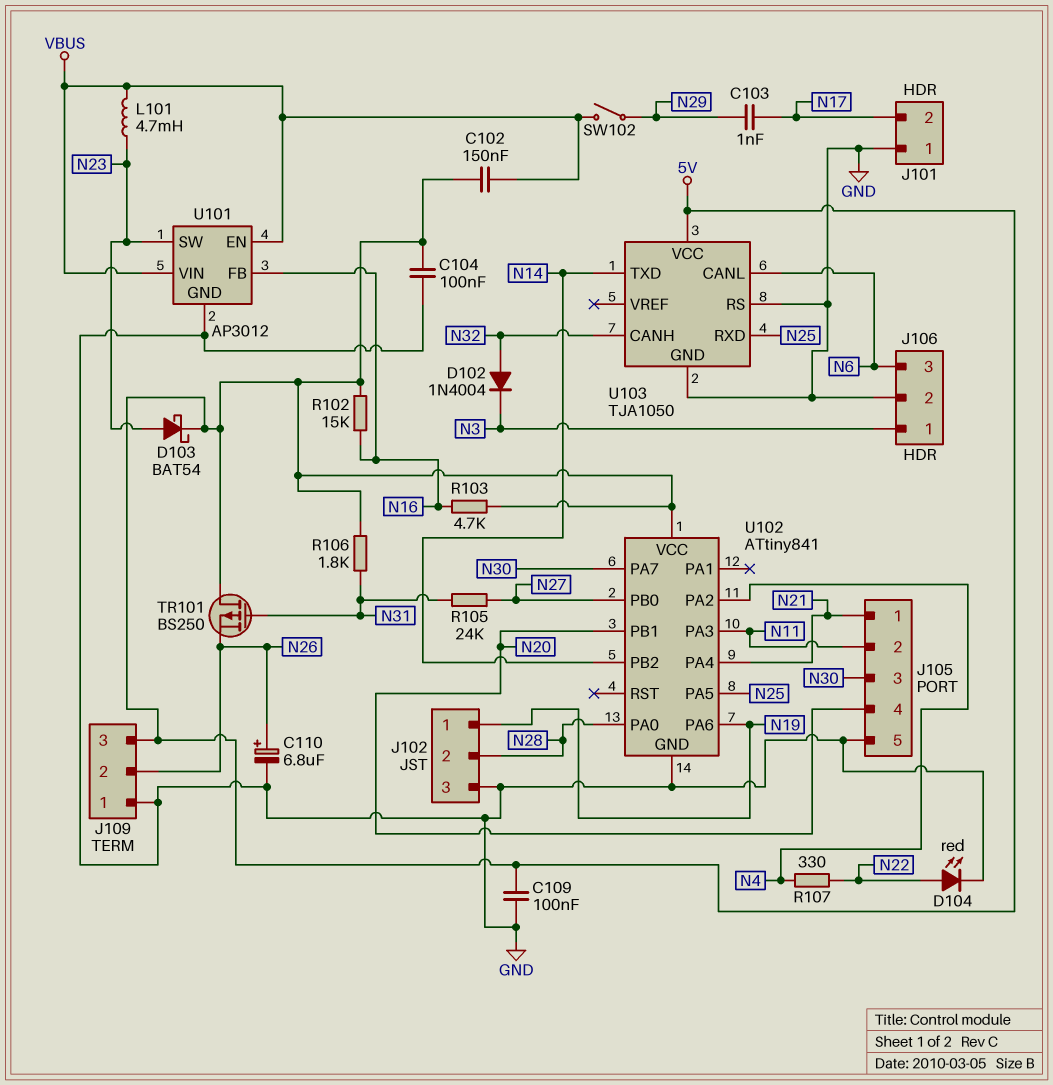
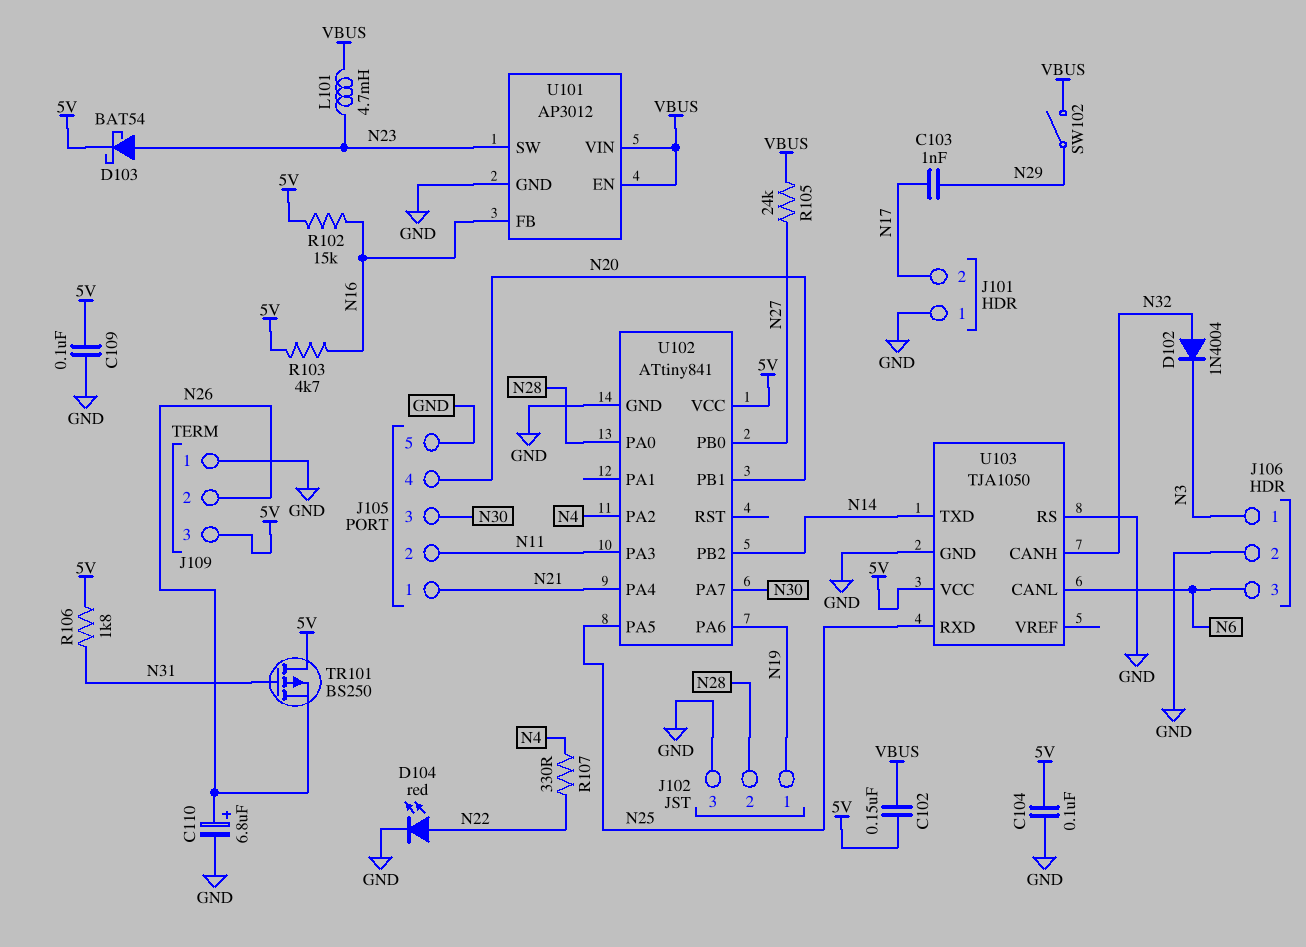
R105: 24k (N27, N31) -> 24k (N27, VBUS)

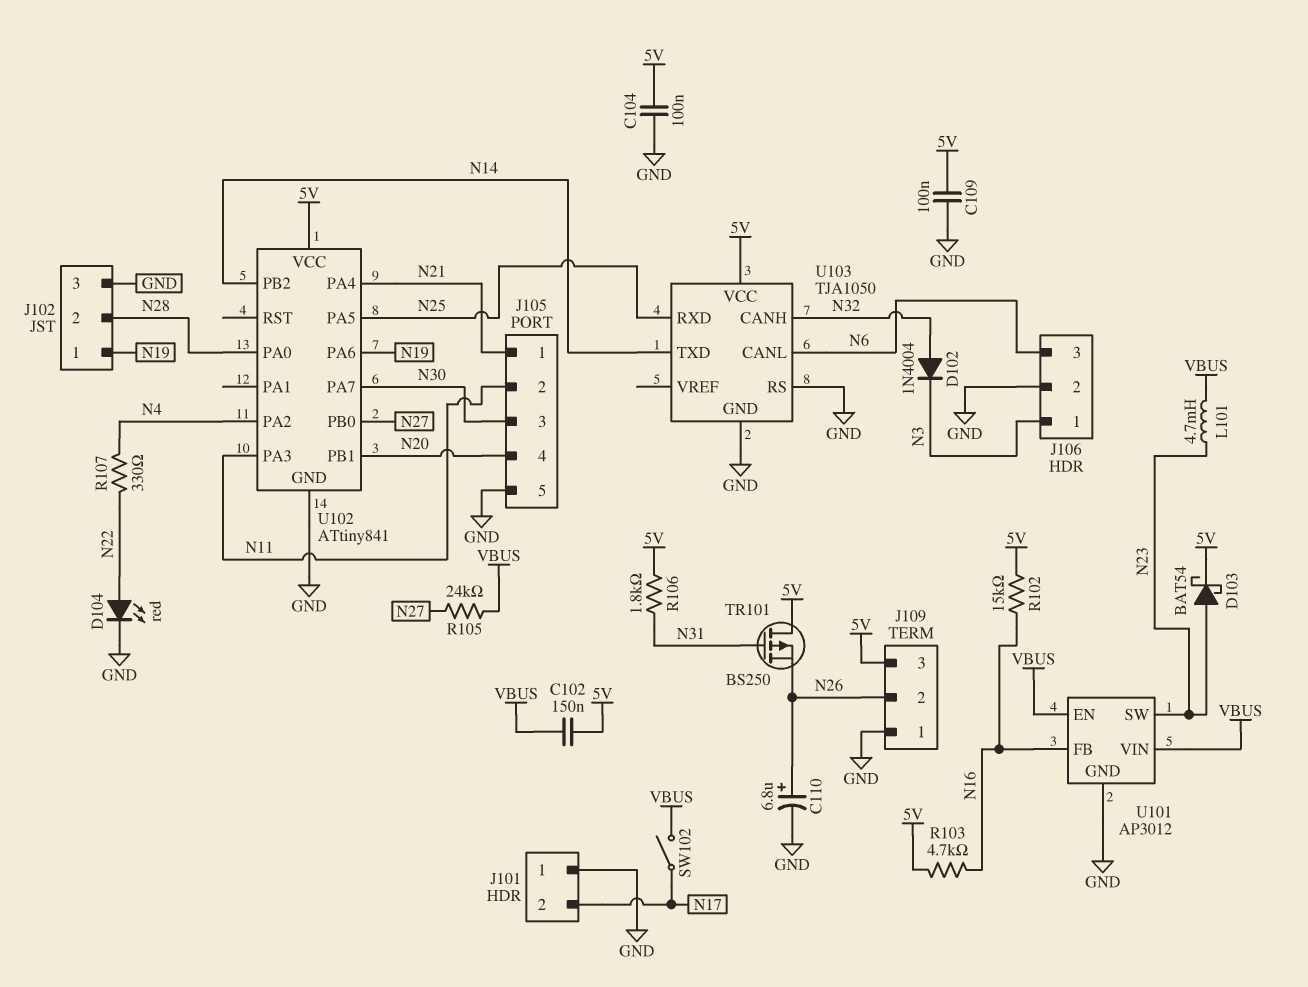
C103: 1nF (N17, N29) -> none
SW102: switch (N29, VBUS) -> switch (N17, VBUS)

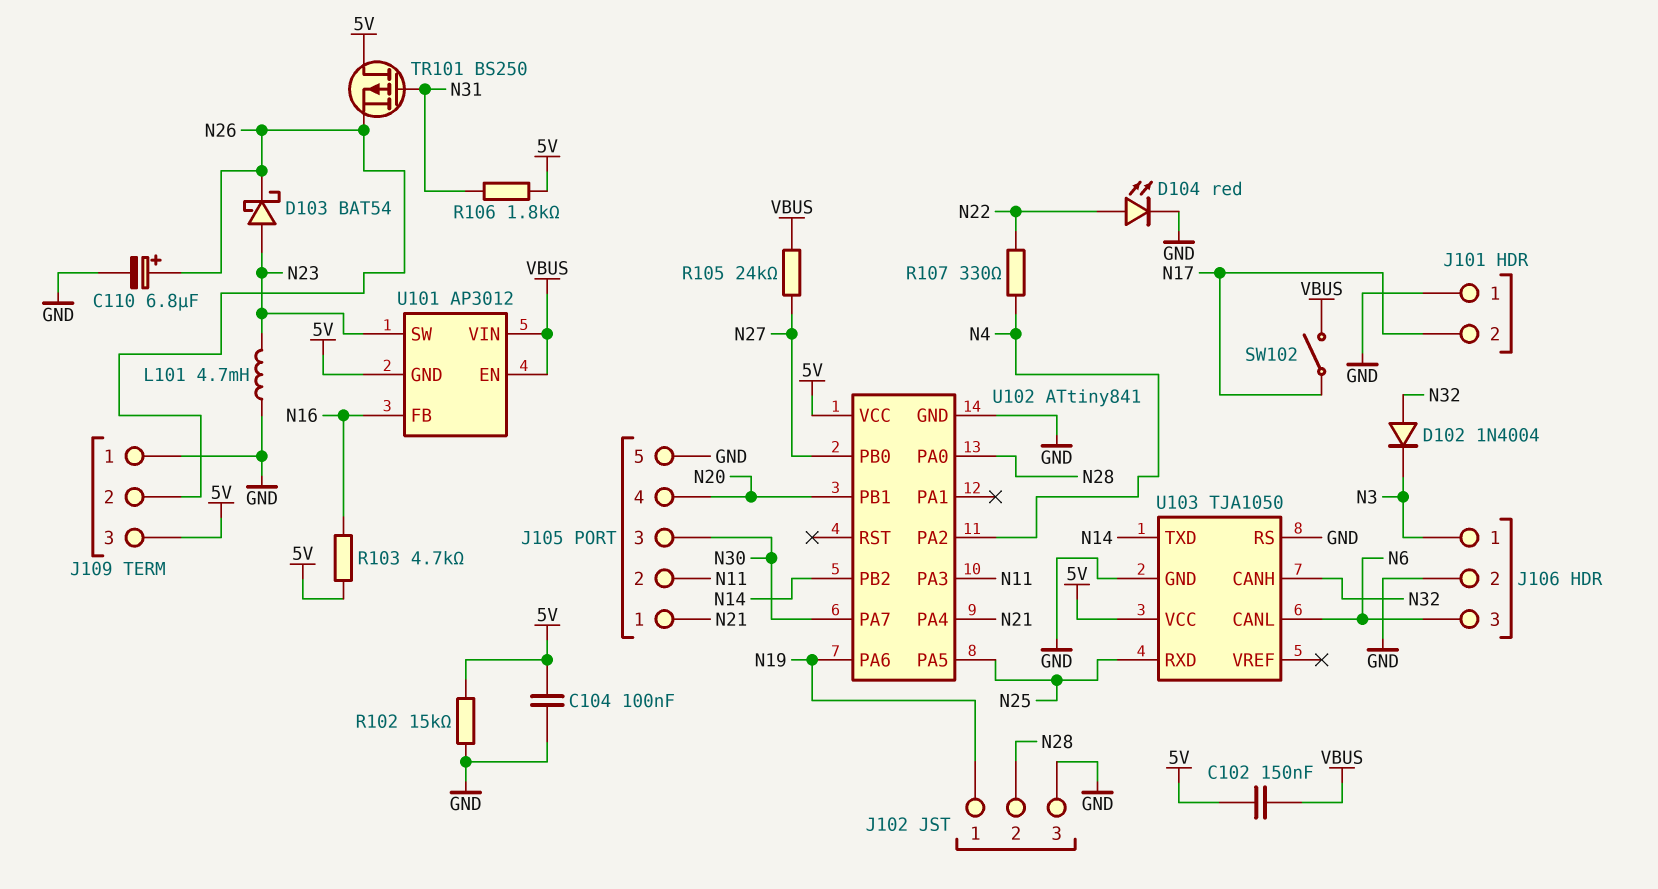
C109: 100nF (5V, GND) -> none
D103: schottky BAT54 (A N23, K 5V) -> schottky BAT54 (A N23, K N26)
L101: 4.7mH (N23, VBUS) -> 4.7mH (GND, N23)
R102: 15k (5V, N16) -> 15k (5V, GND)
U101 pin GND: GND -> 5V

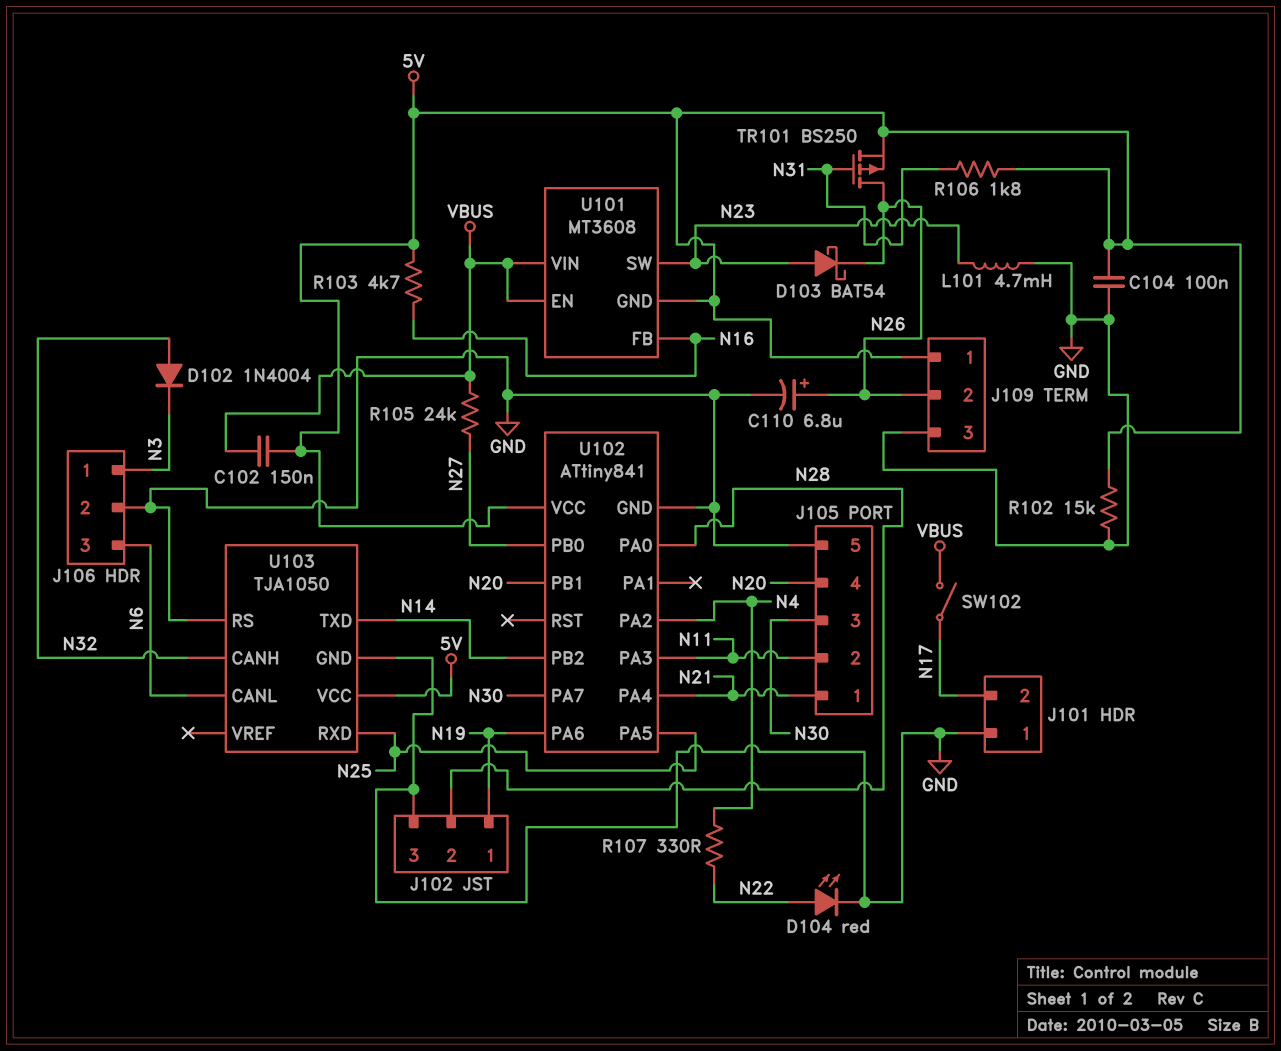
J109 pin 1: GND -> 5V
J109 pin 3: 5V -> GND
TR101: PMOS BS250 (G N31, D 5V, S N26) -> PMOS BS250 (G N31, D N26, S 5V)
U101: AP3012 -> MT3608

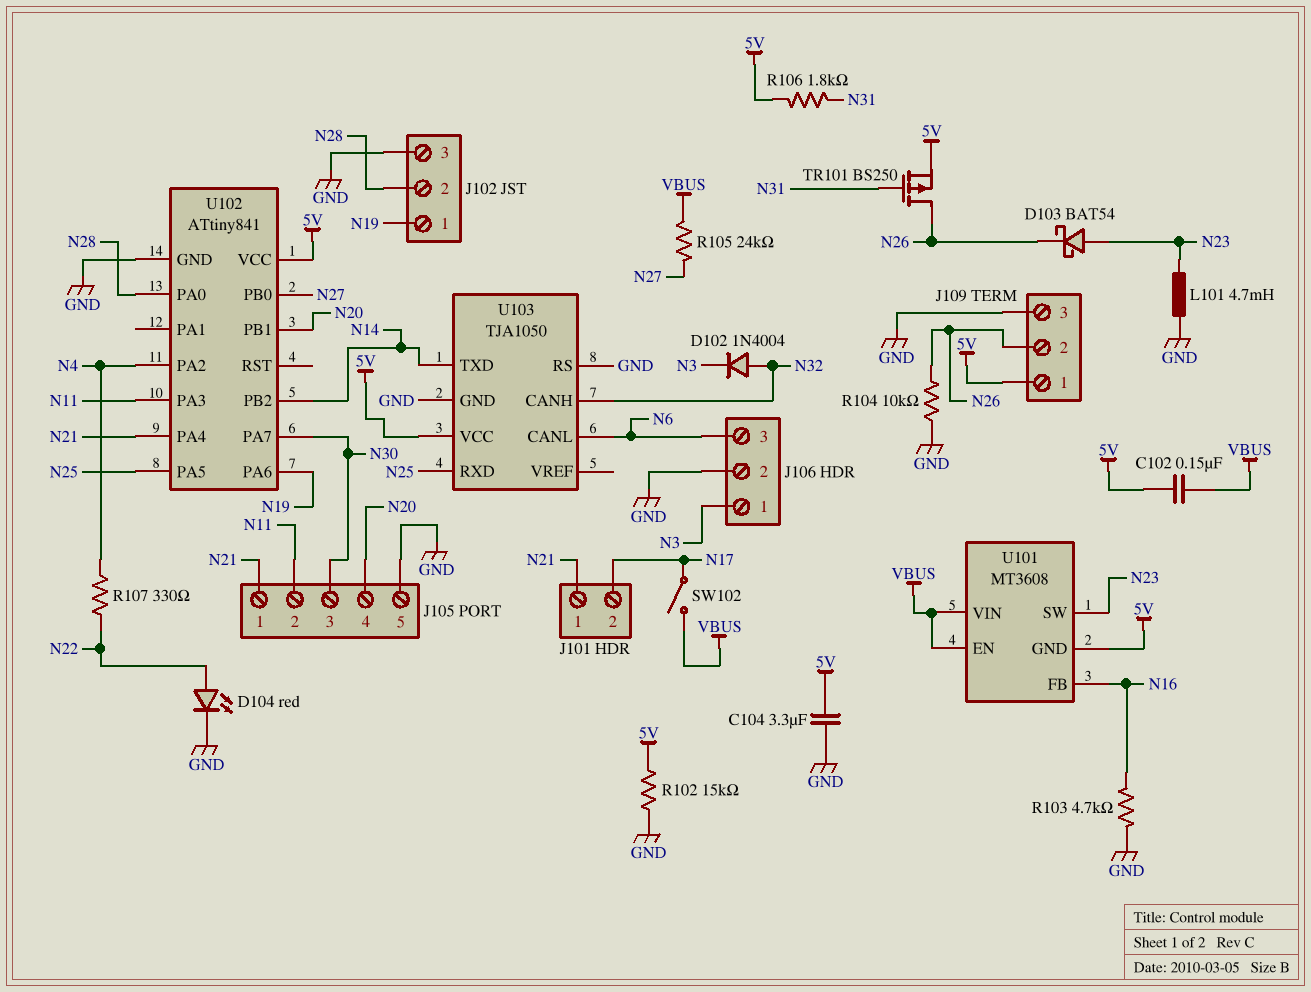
C104: 100nF (5V, GND) -> 3.3uF (5V, GND)
C110: 6.8uF (plus N26, minus GND) -> none
J101 pin 1: GND -> N21
R103: 4.7k (5V, N16) -> 4.7k (GND, N16)
R104: none -> 10k (GND, N26)

